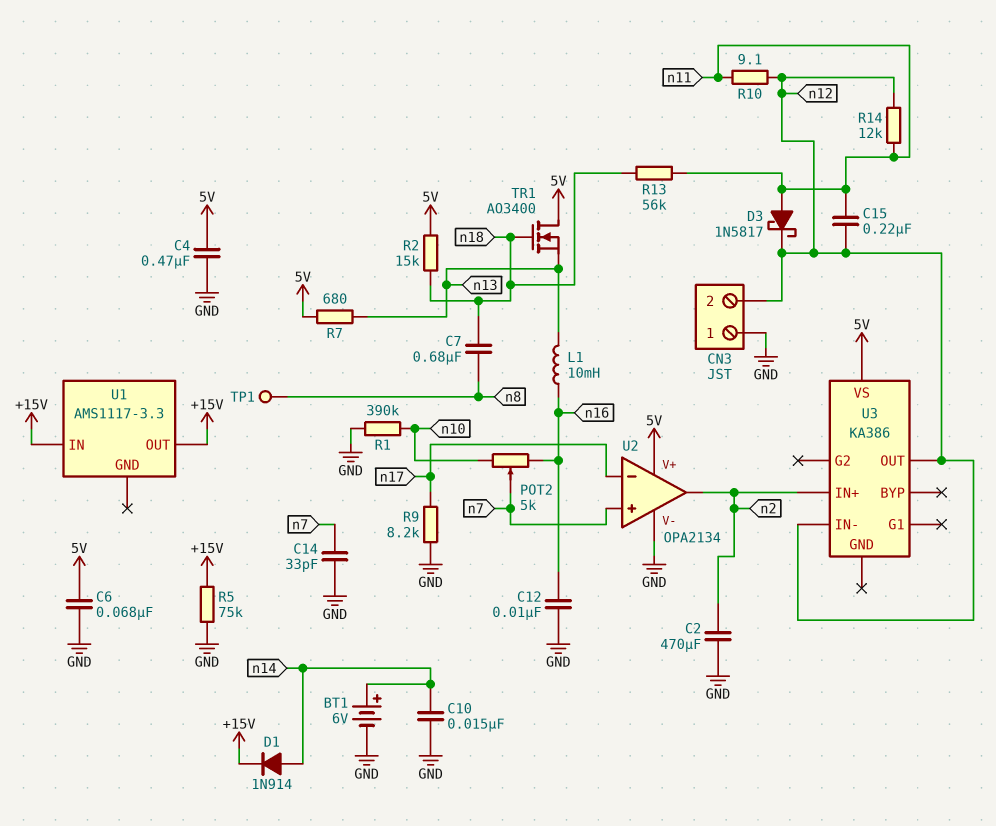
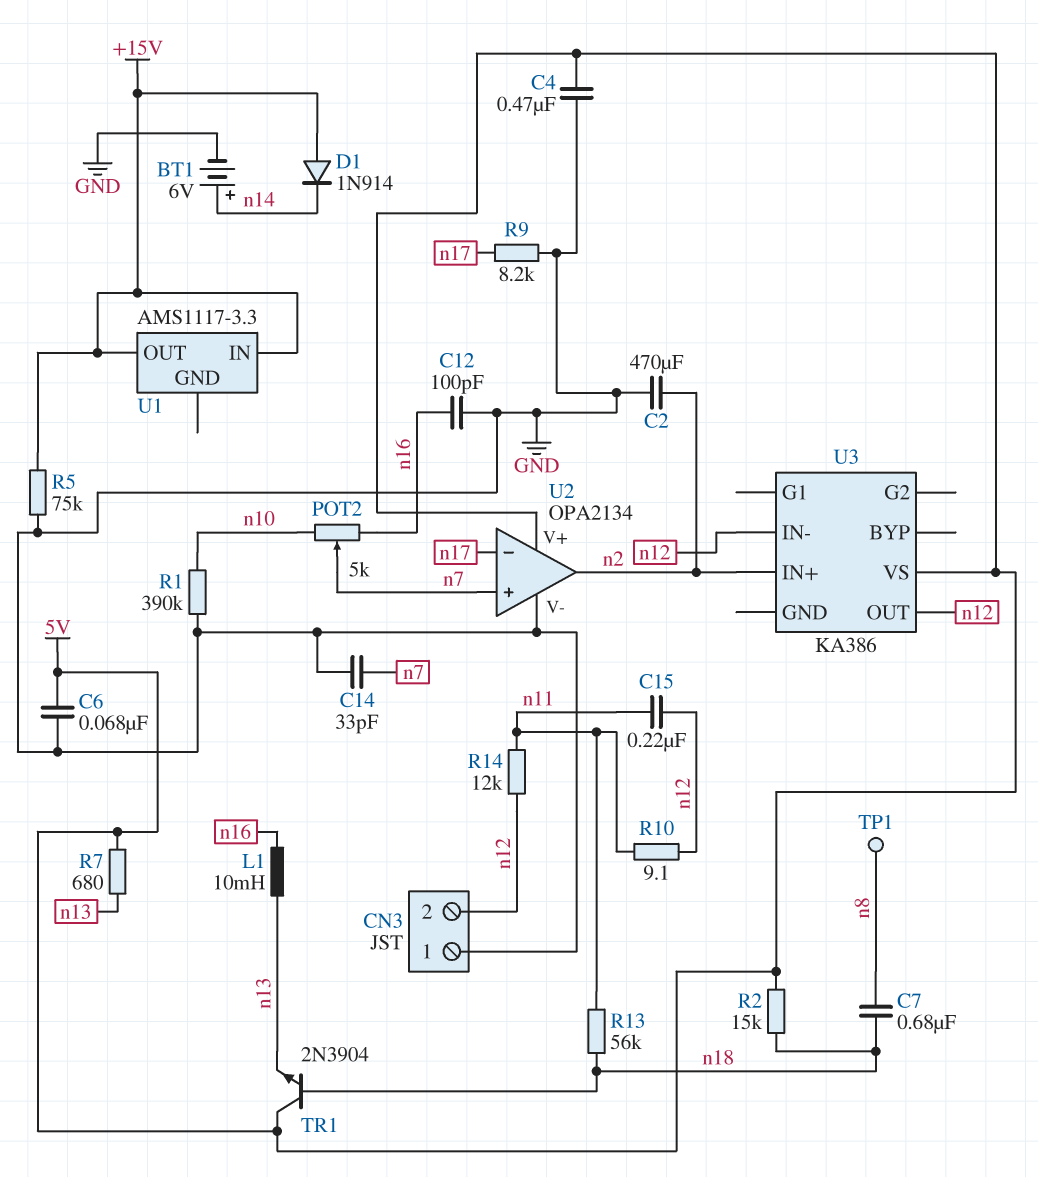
C10: 15nF (GND, n14) -> none
C12: 10nF (GND, n16) -> 100pF (GND, n16)
D1: diode 1N914 (A n14, K +15V) -> diode 1N914 (A +15V, K n14)
D3: schottky 1N5817 (A n11, K n12) -> none
TR1: NMOS AO3400 (G n18, D 5V, S n13) -> NPN 2N3904 (B n18, C 5V, E n13)

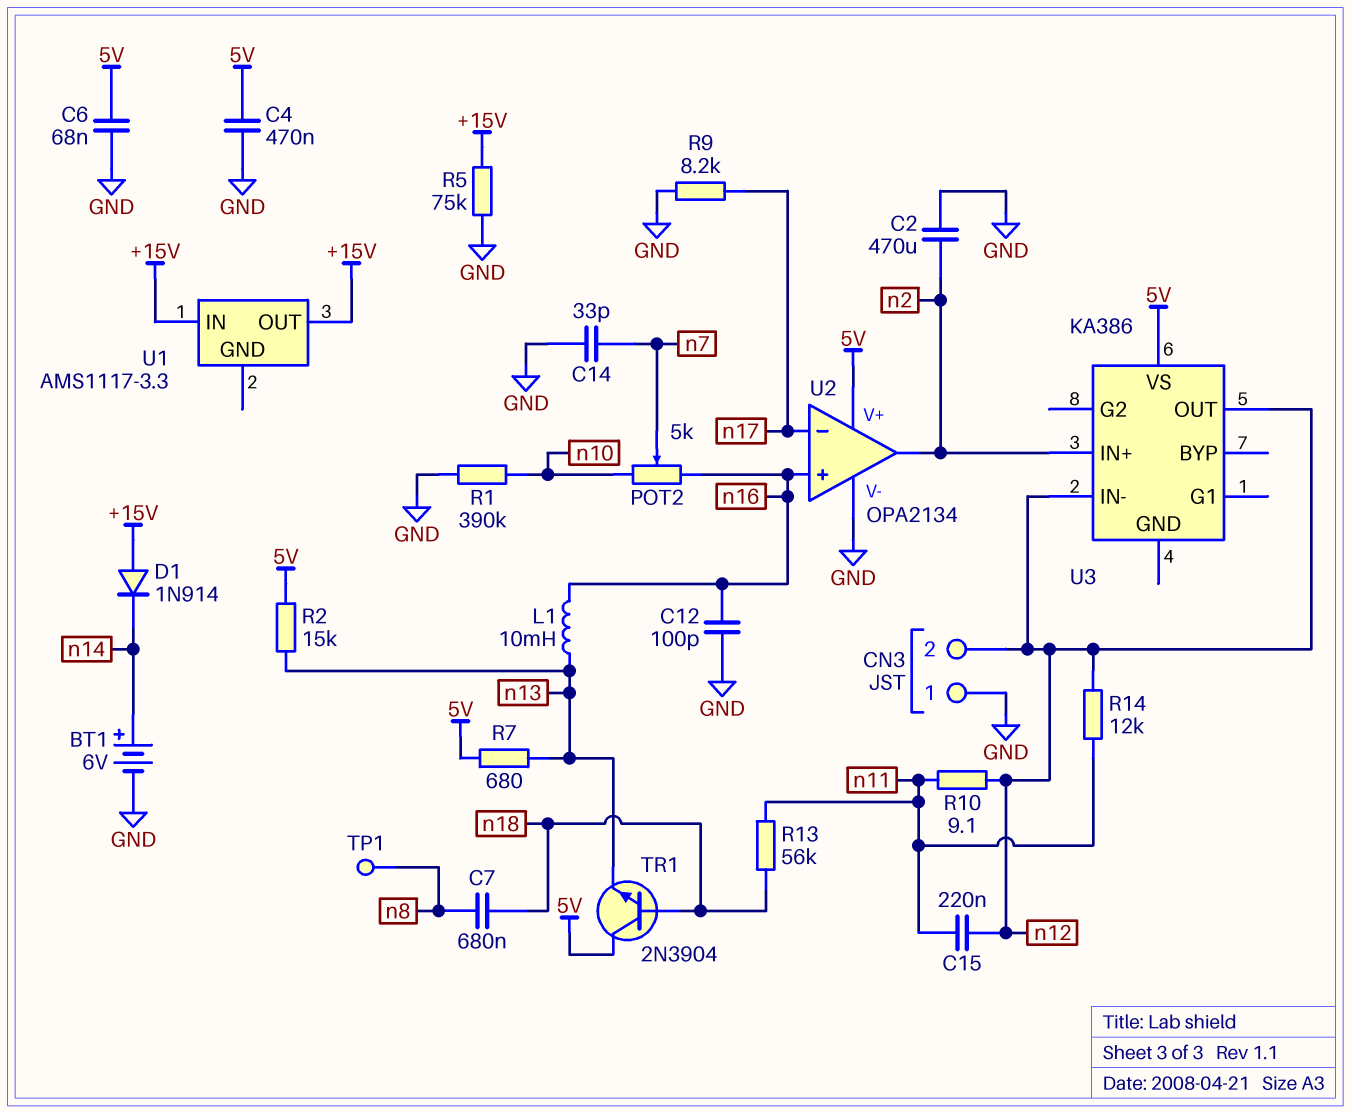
R2: 15k (5V, n18) -> 15k (5V, n13)
U2 pin in+: n7 -> n16

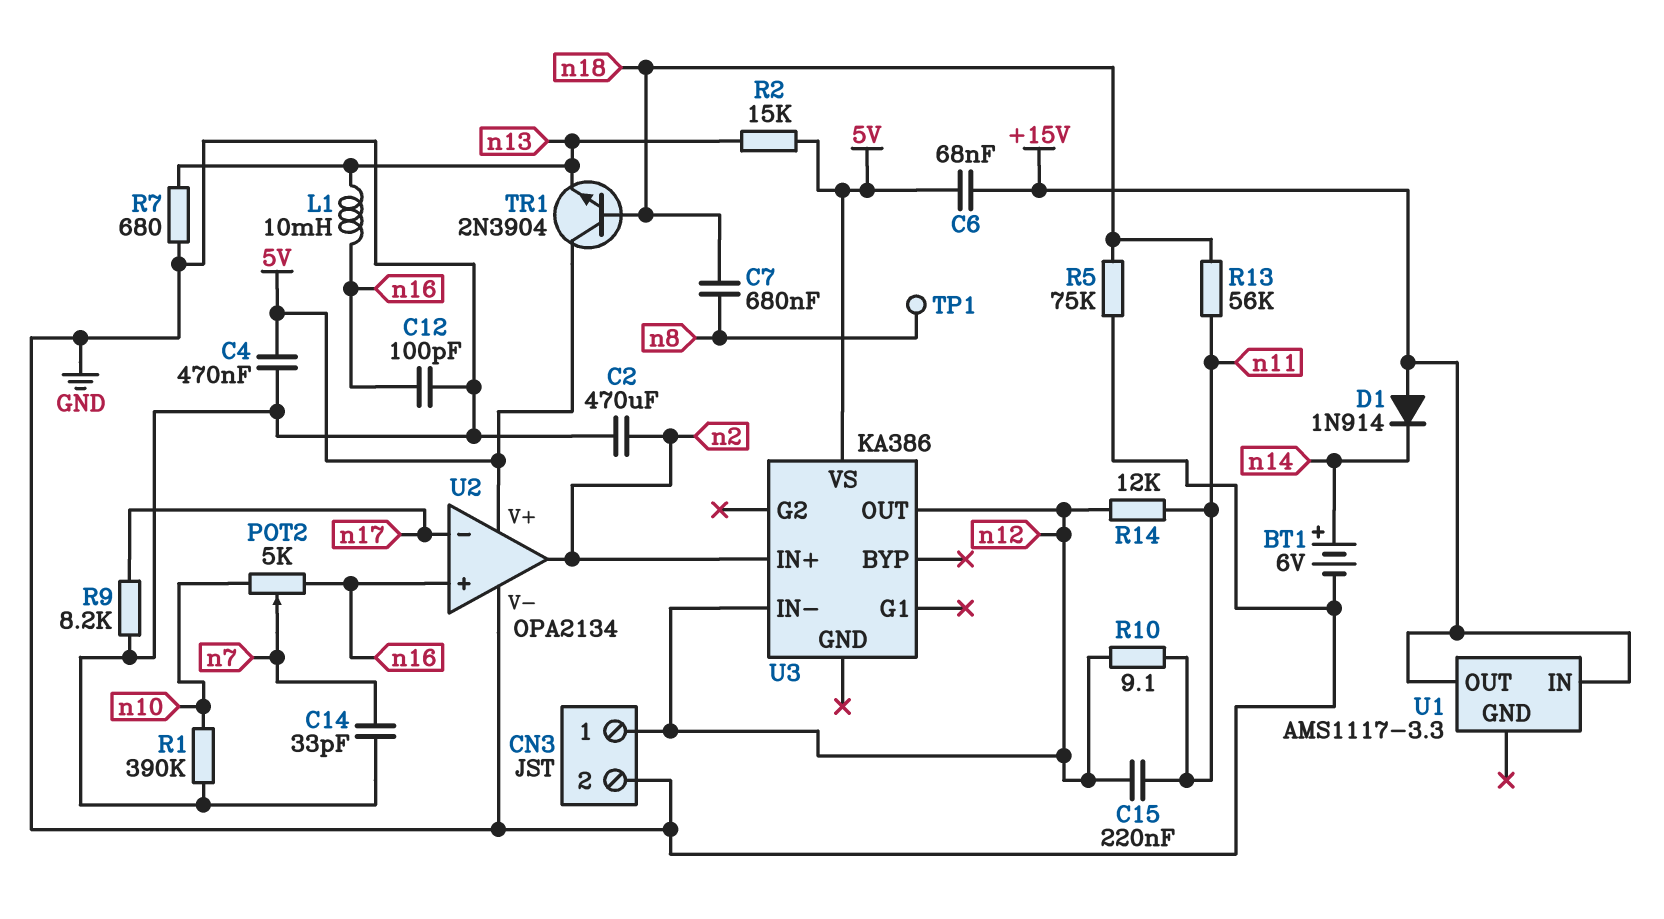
C6: 68nF (5V, GND) -> 68nF (+15V, 5V)
CN3 pin 1: GND -> n12
CN3 pin 2: n12 -> GND
R5: 75k (+15V, GND) -> 75k (GND, n18)
R7: 680 (5V, n13) -> 680 (GND, n13)

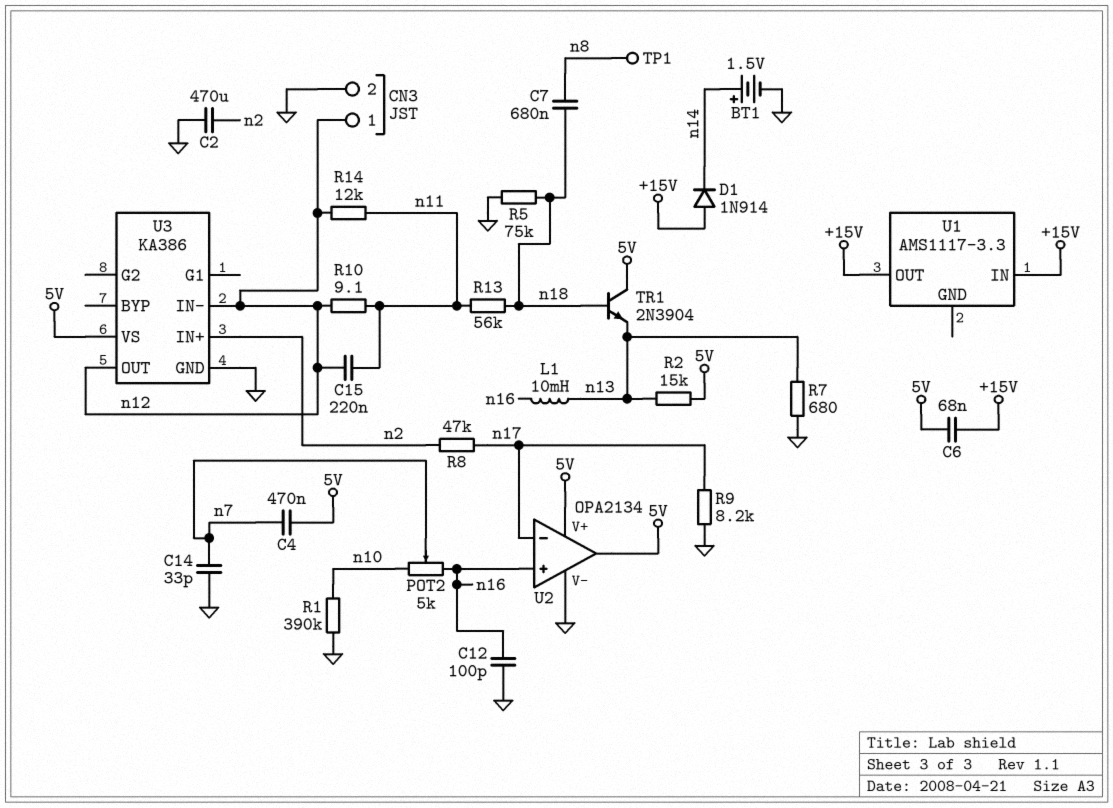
BT1: 6V (plus n14, minus GND) -> 1.5V (plus n14, minus GND)
C4: 470nF (5V, GND) -> 470nF (5V, n7)
R8: none -> 47k (n2, n17)
U2 pin out: n2 -> 5V
U3 pin GND: none -> GND

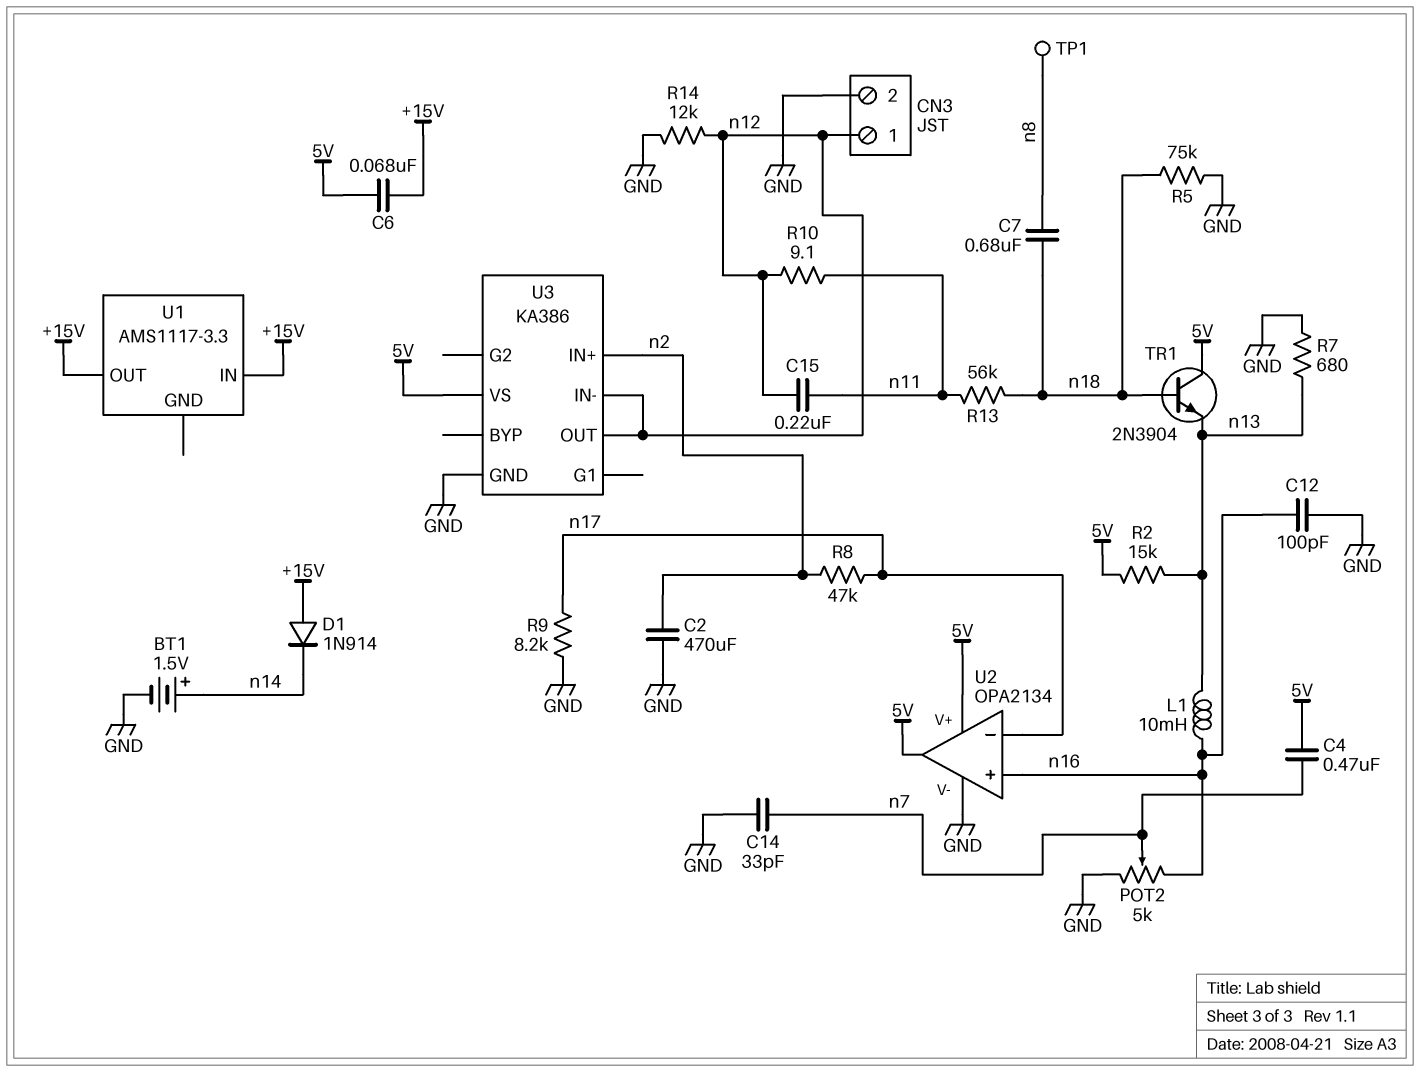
POT2: 5k (n10, n16, wiper n7) -> 5k (GND, n16, wiper n7)
R1: 390k (GND, n10) -> none
R14: 12k (n11, n12) -> 12k (GND, n12)

